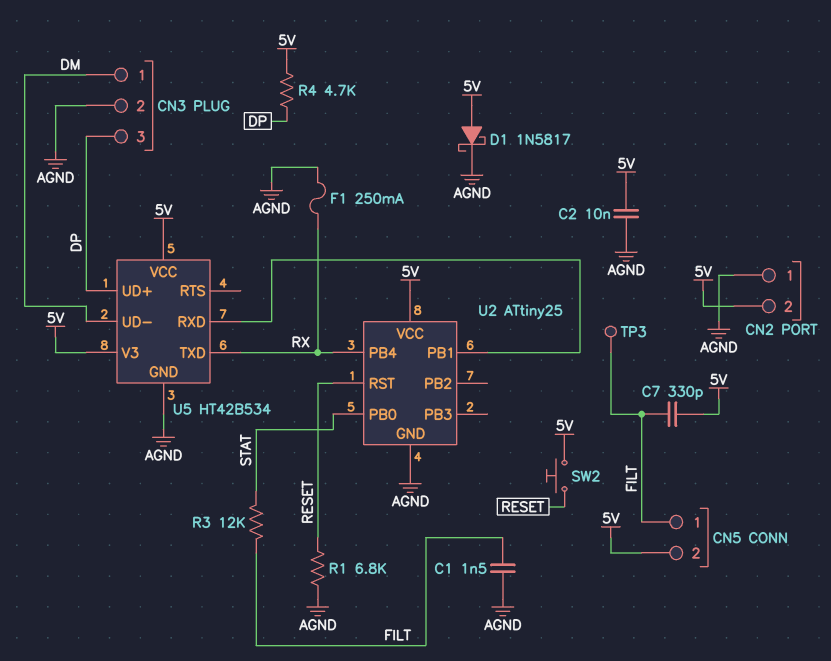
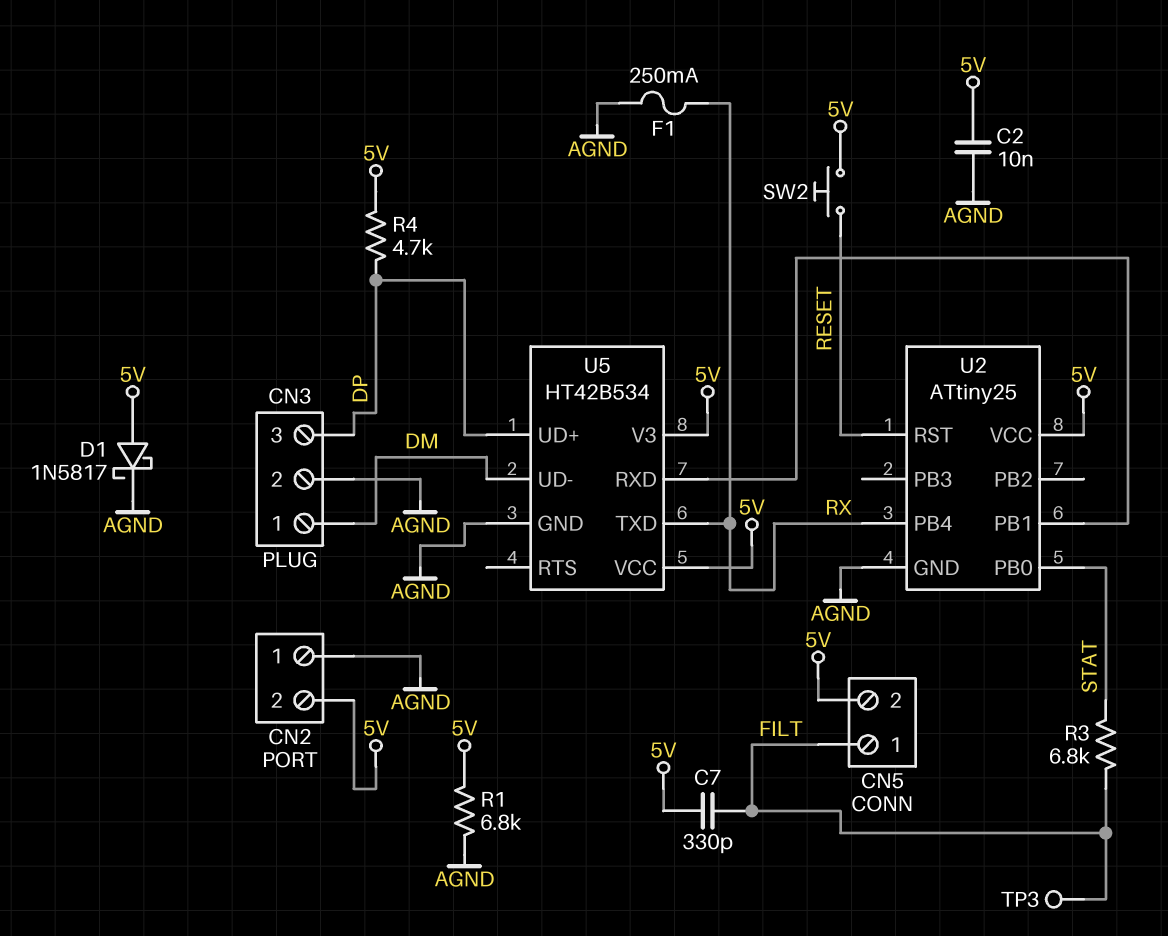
C1: 1.5nF (AGND, FILT) -> none
R1: 6.8k (AGND, RESET) -> 6.8k (5V, AGND)
R3: 12k (FILT, STAT) -> 6.8k (FILT, STAT)

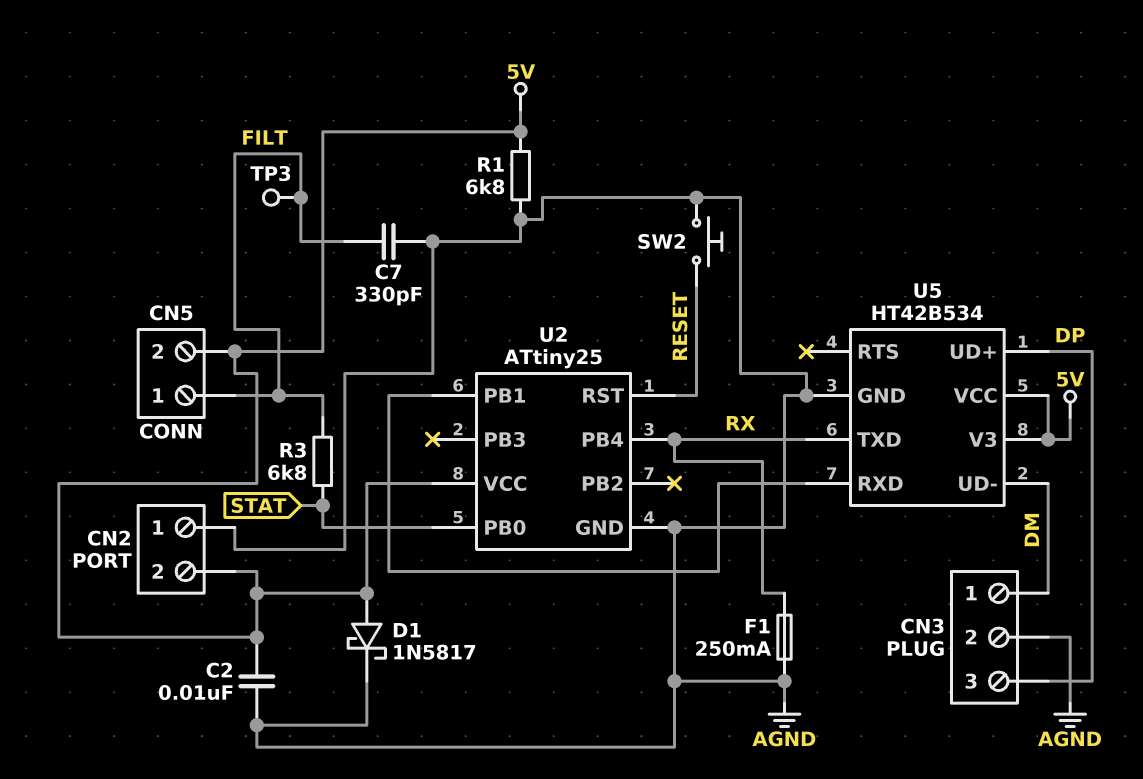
C7: 330pF (5V, FILT) -> 330pF (AGND, FILT)
R4: 4.7k (5V, DP) -> none
SW2: button (5V, RESET) -> button (AGND, RESET)

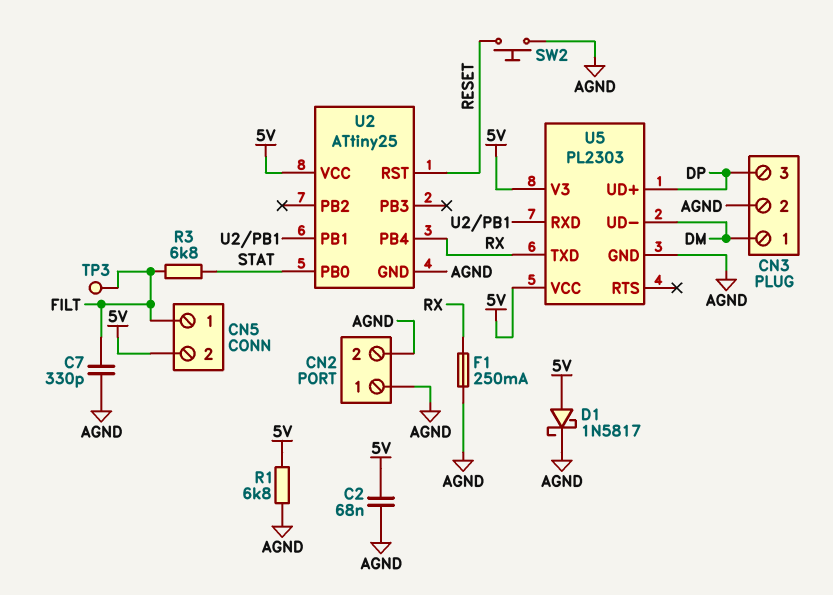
C2: 10nF (5V, AGND) -> 68nF (5V, AGND)
CN2 pin 2: 5V -> AGND
U5: HT42B534 -> PL2303

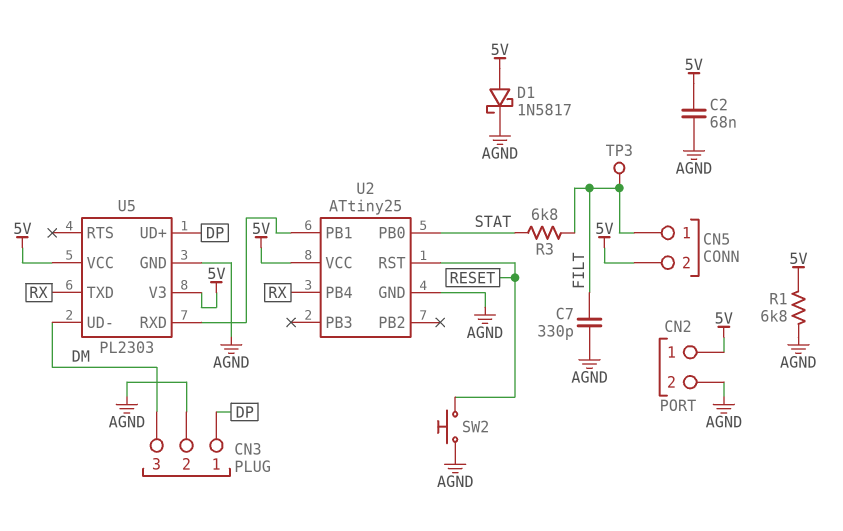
CN2 pin 1: AGND -> 5V
CN3 pin 1: DM -> DP
CN3 pin 3: DP -> DM
F1: 250mA (AGND, RX) -> none

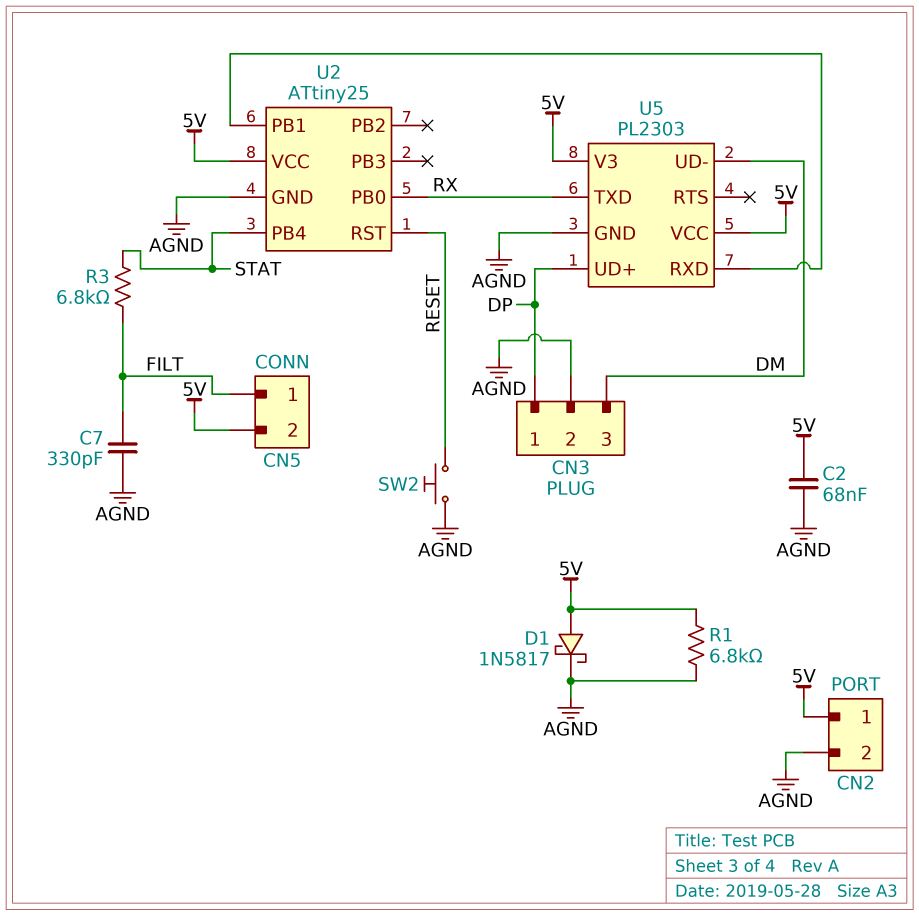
TP3: test point (FILT) -> none
U2 pin PB0: STAT -> RX
U2 pin PB4: RX -> STAT

